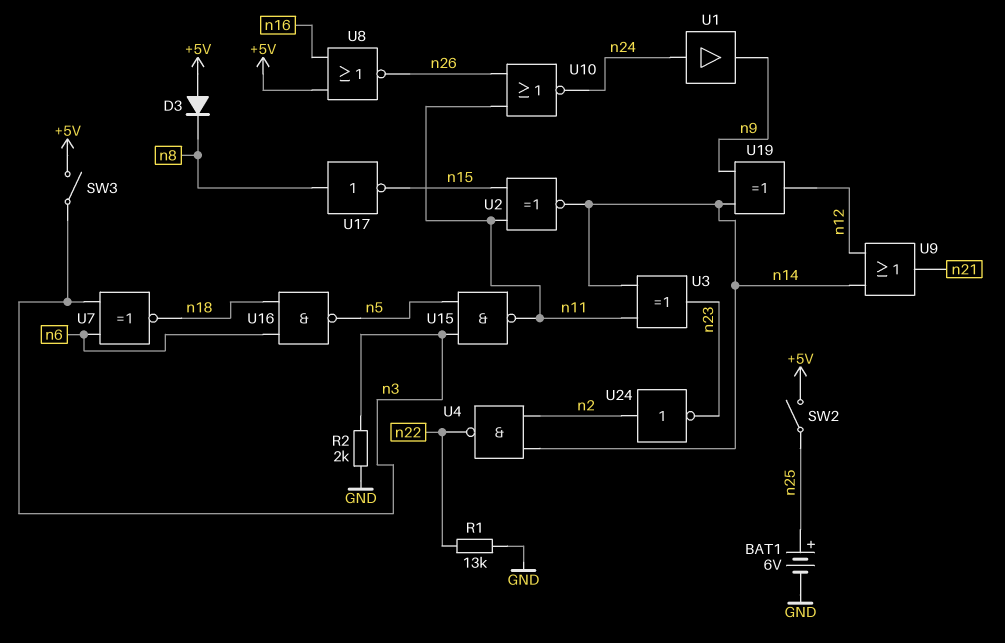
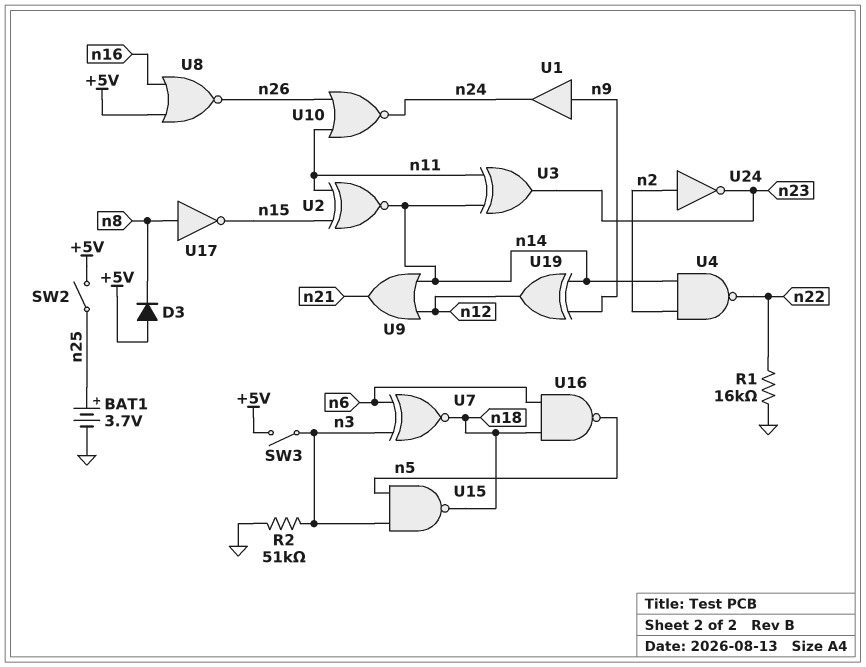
BAT1: 6V (plus n25, minus GND) -> 3.7V (plus n25, minus GND)
R1: 13k (GND, n22) -> 16k (GND, n22)
R2: 2k (GND, n3) -> 51k (GND, n3)
U1: buffer (in n24, out n9) -> buffer (in n9, out n24)
U15: NAND (in n3, in n5, out n11) -> NAND (in n3, in n5, out n18)

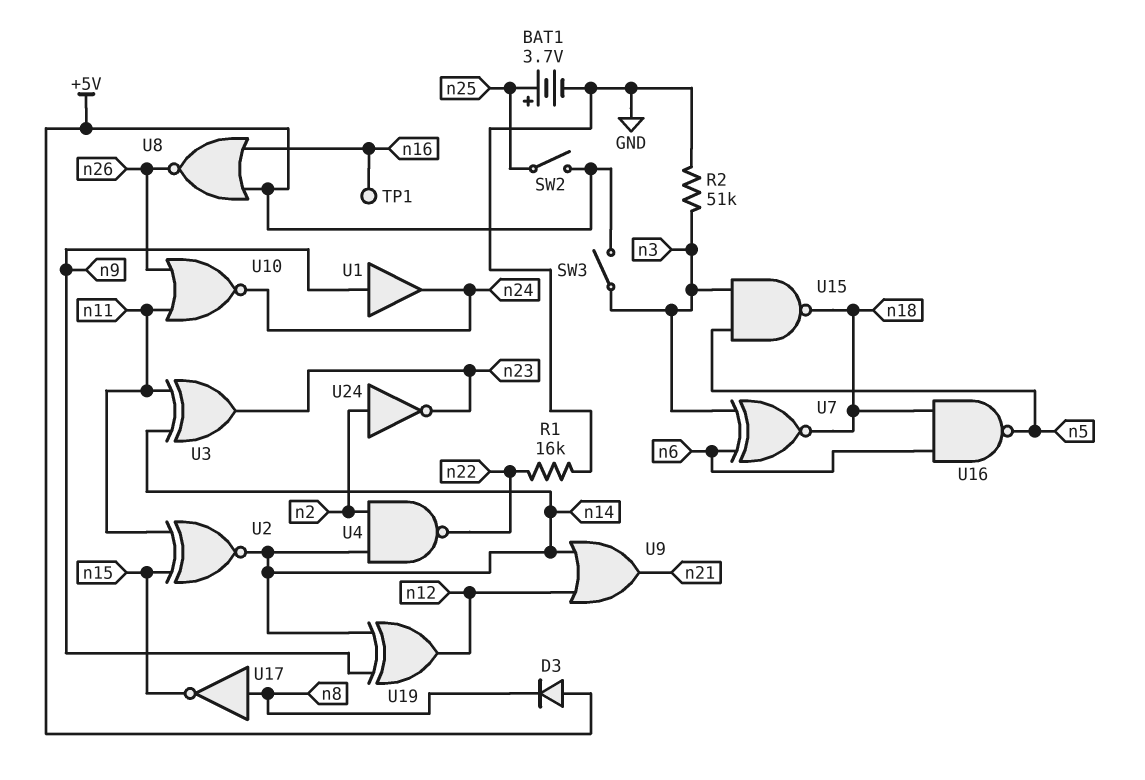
TP1: none -> test point (n16)

